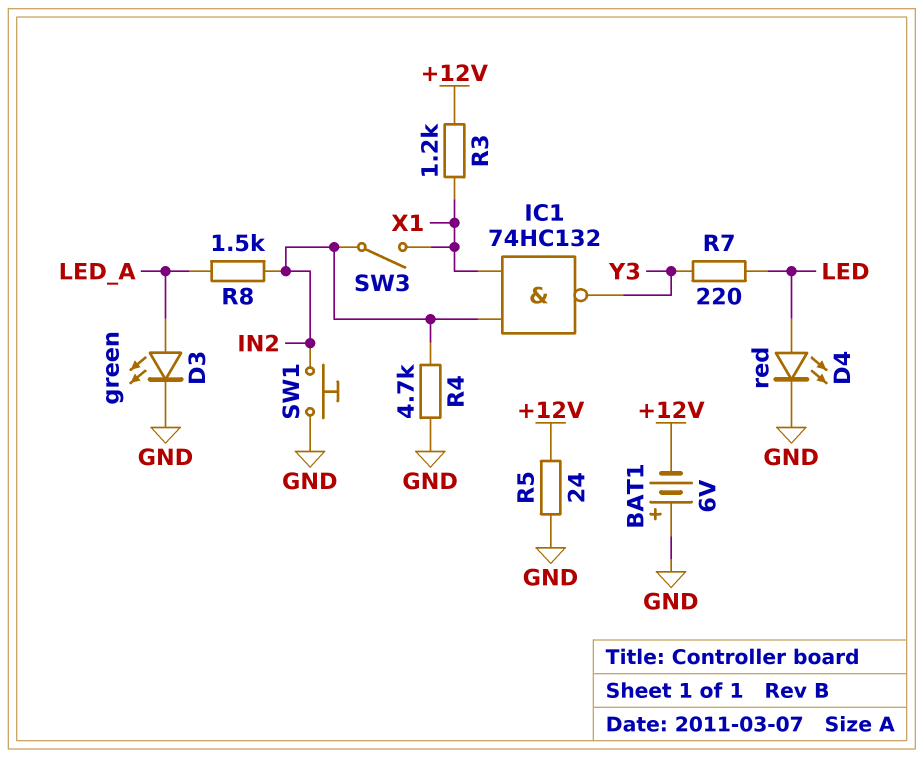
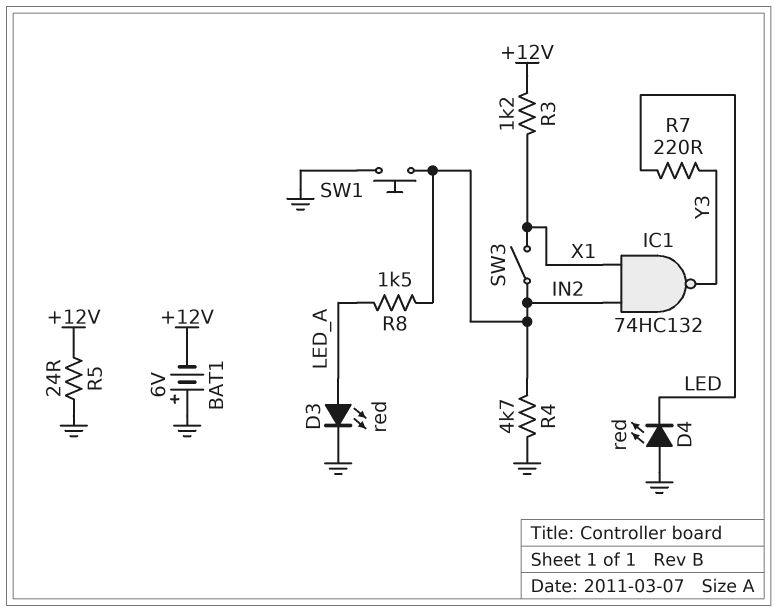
D3: LED green (A LED_A, K GND) -> LED red (A LED_A, K GND)
D4: LED red (A LED, K GND) -> LED red (A GND, K LED)

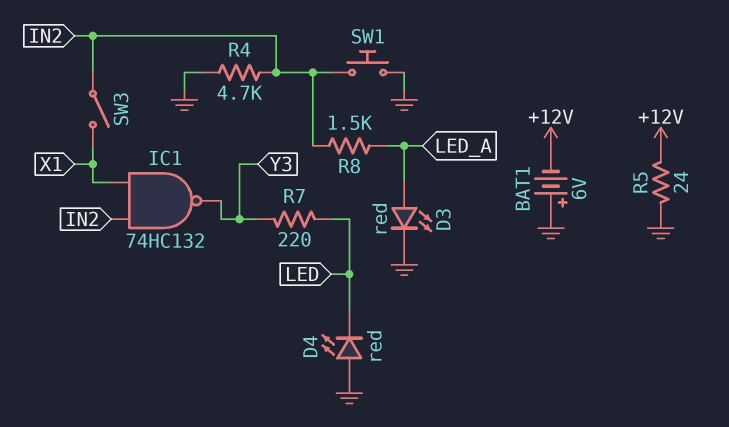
R3: 1.2k (+12V, X1) -> none

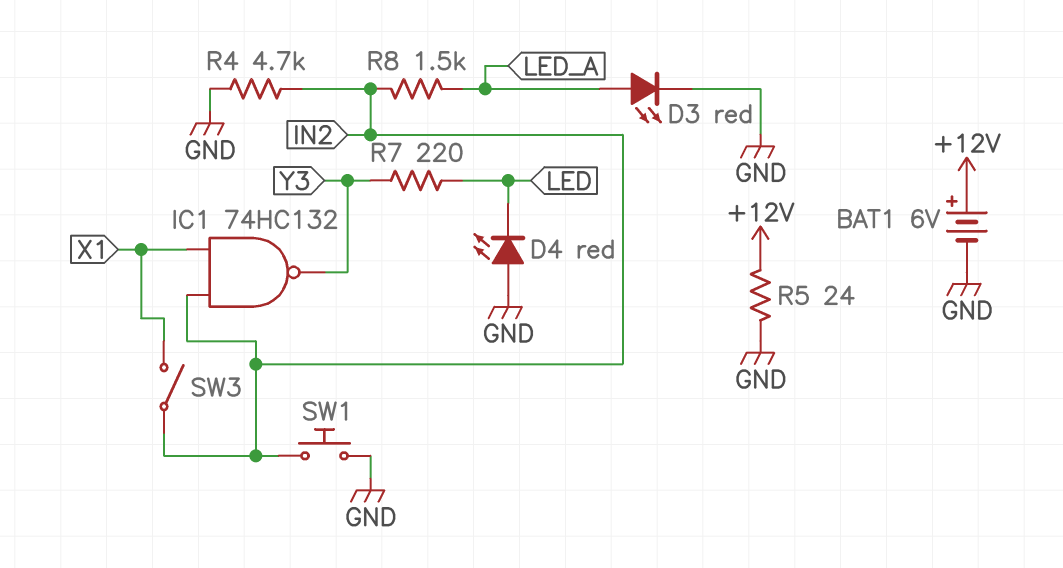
BAT1: 6V (plus GND, minus +12V) -> 6V (plus +12V, minus GND)

